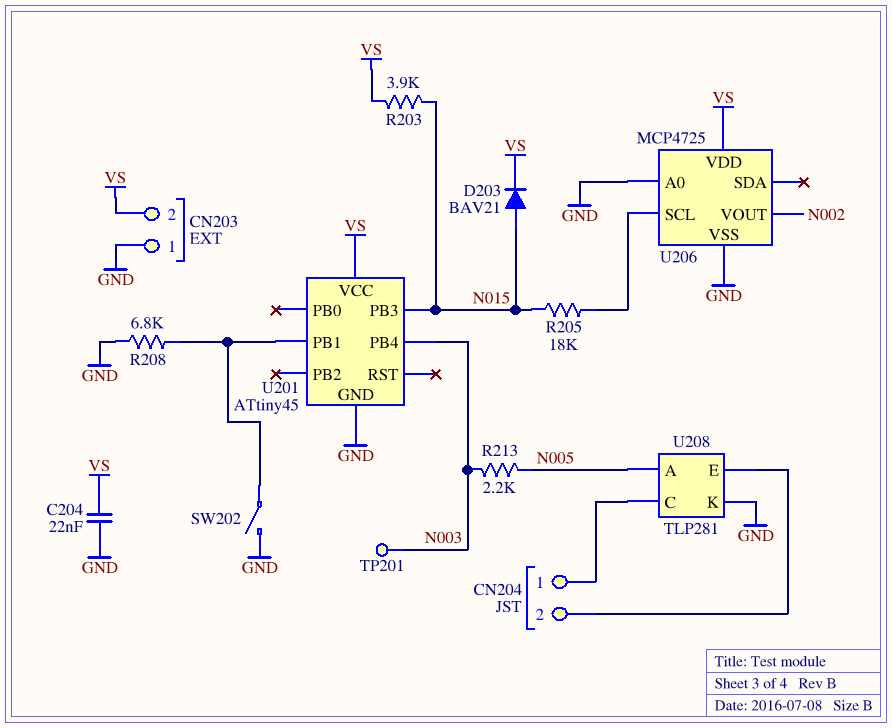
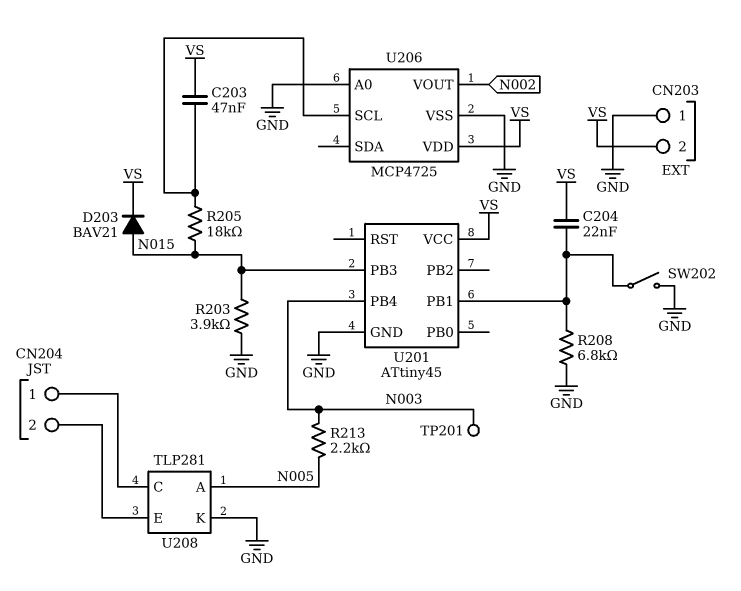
C203: none -> 47nF (U206/SCL, VS)
C204: 22nF (GND, VS) -> 22nF (U201/PB1, VS)
R203: 3.9k (N015, VS) -> 3.9k (GND, N015)

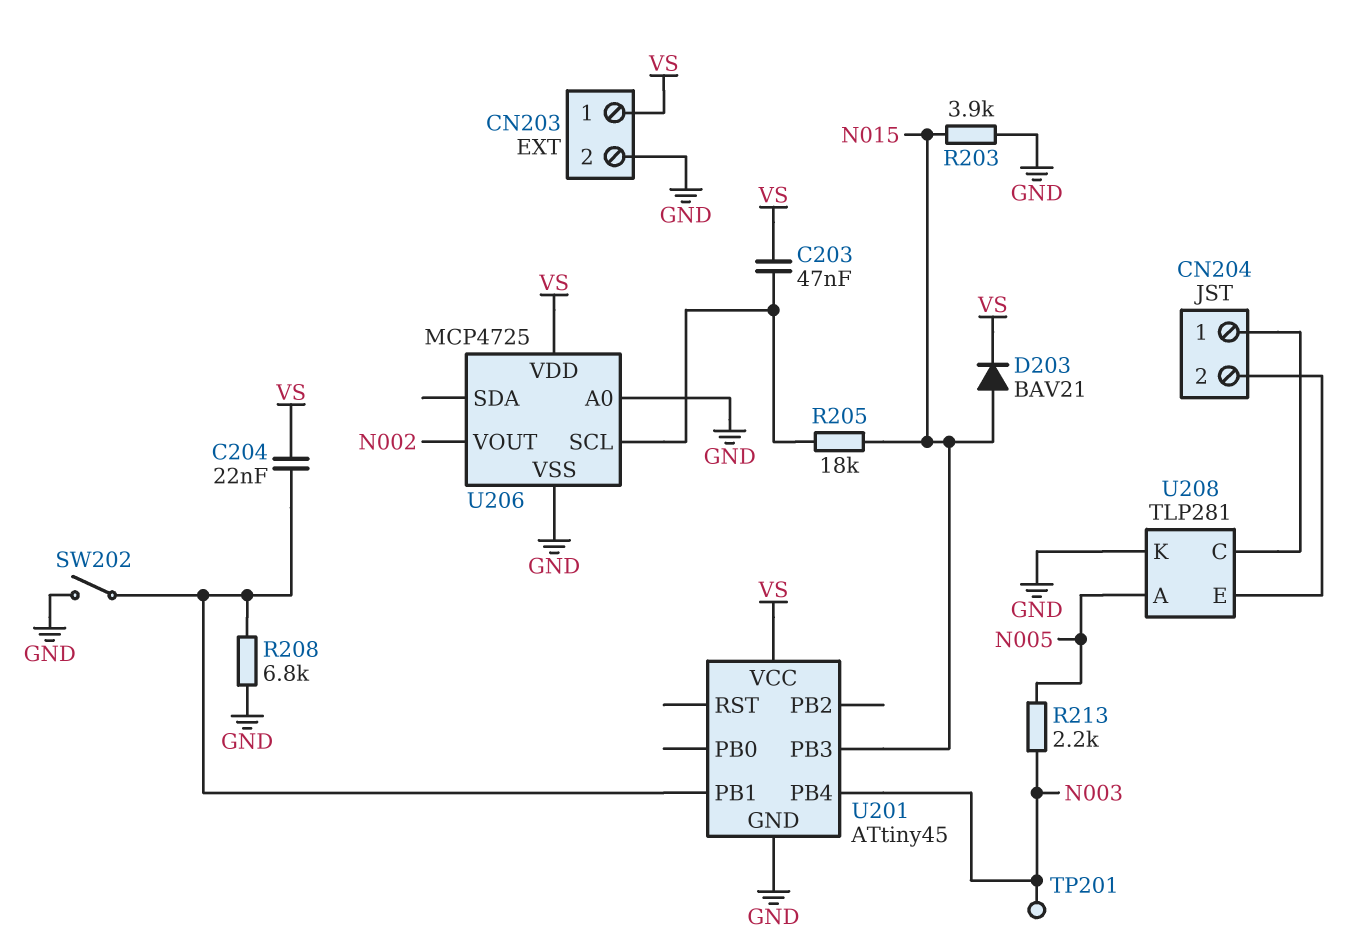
CN203 pin 1: GND -> VS
CN203 pin 2: VS -> GND

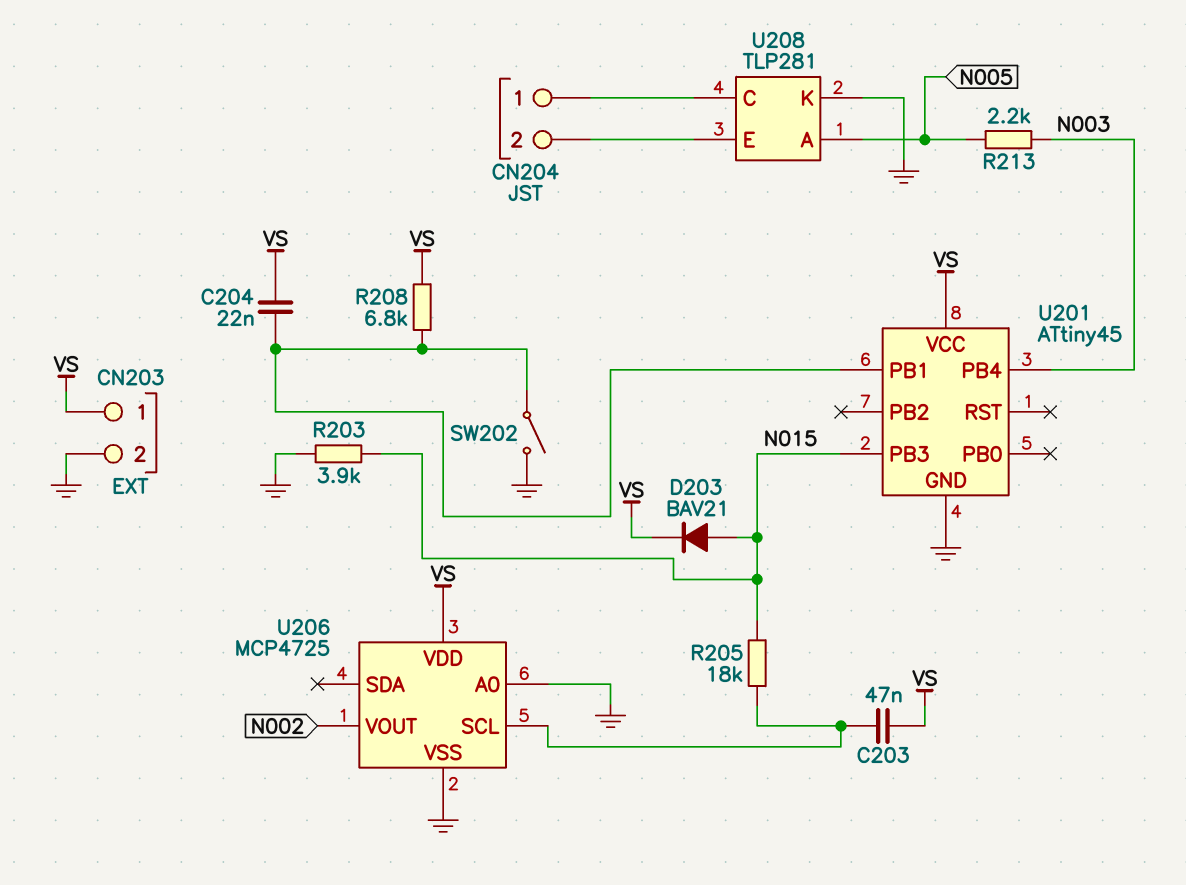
R208: 6.8k (GND, U201/PB1) -> 6.8k (U201/PB1, VS)
TP201: test point (N003) -> none

